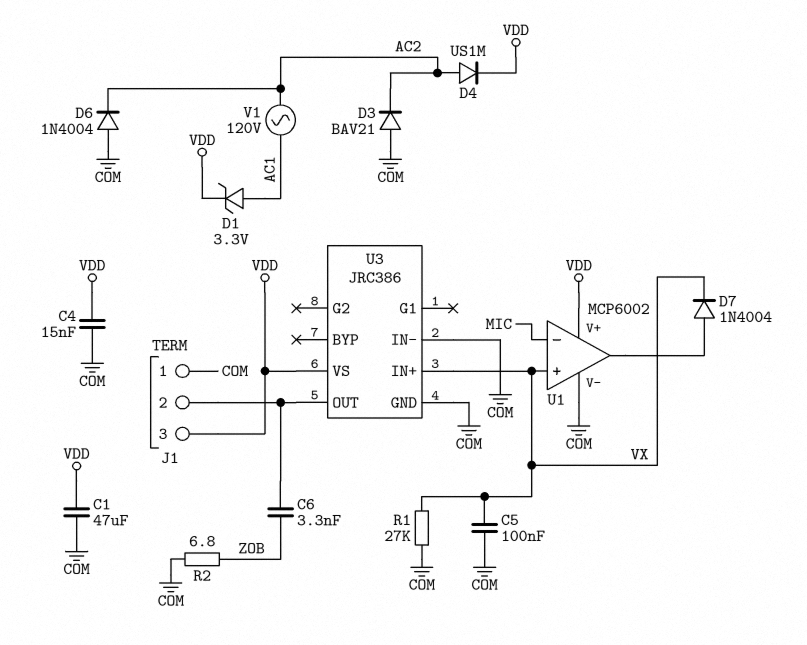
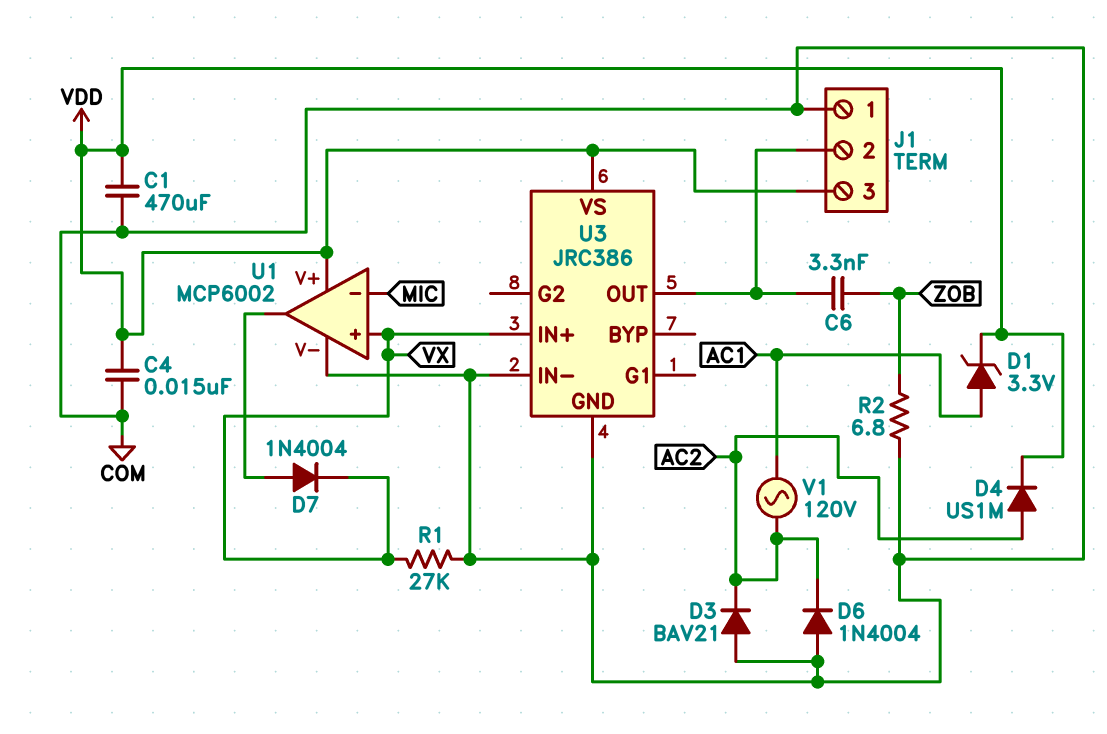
C1: 47uF (COM, VDD) -> 470uF (COM, VDD)
C5: 100nF (COM, VX) -> none

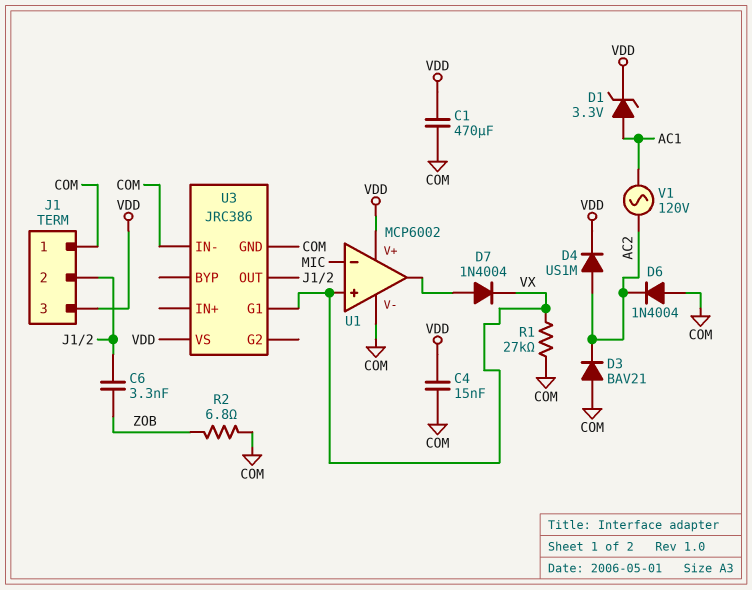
U3 pin G1: none -> VX
U3 pin IN+: VX -> none

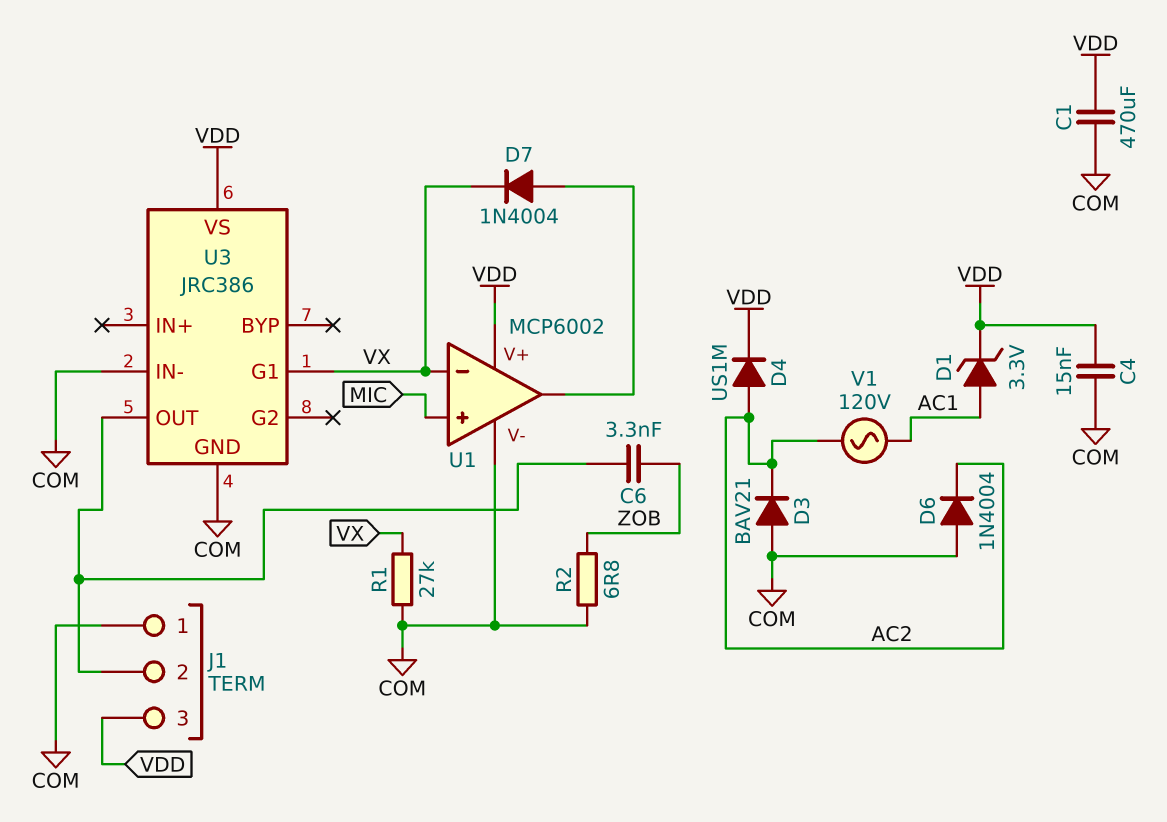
U1 pin in+: VX -> MIC
U1 pin in-: MIC -> VX

